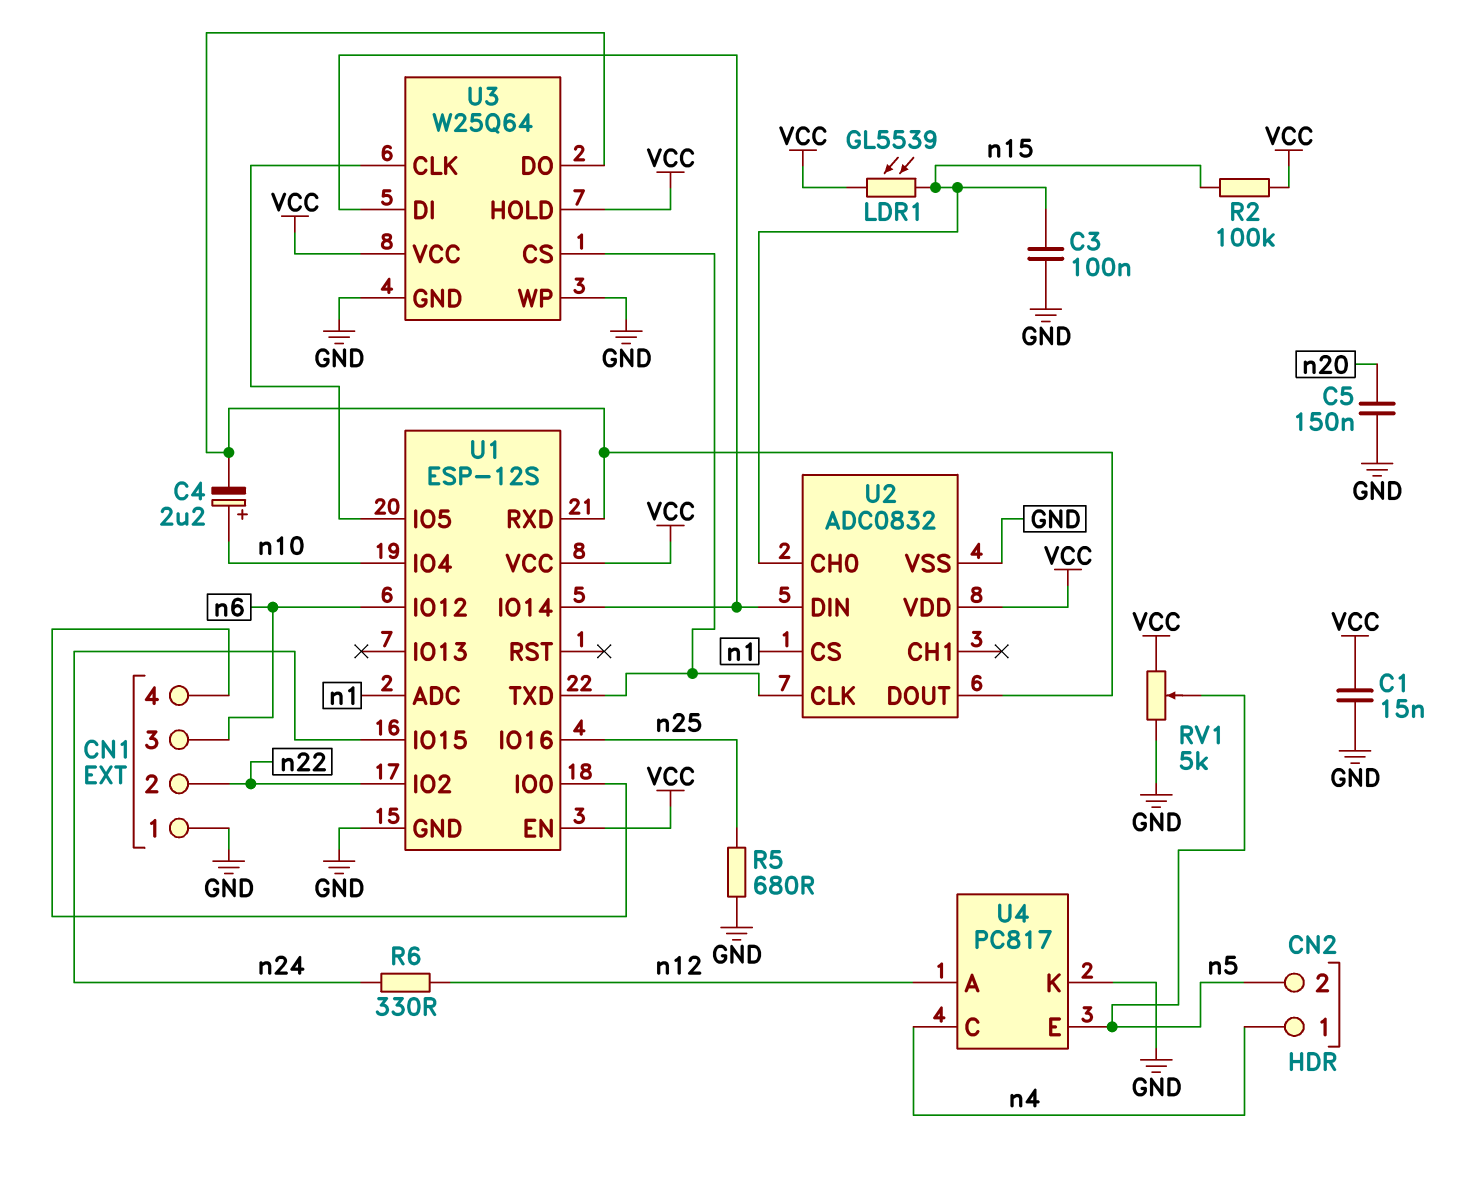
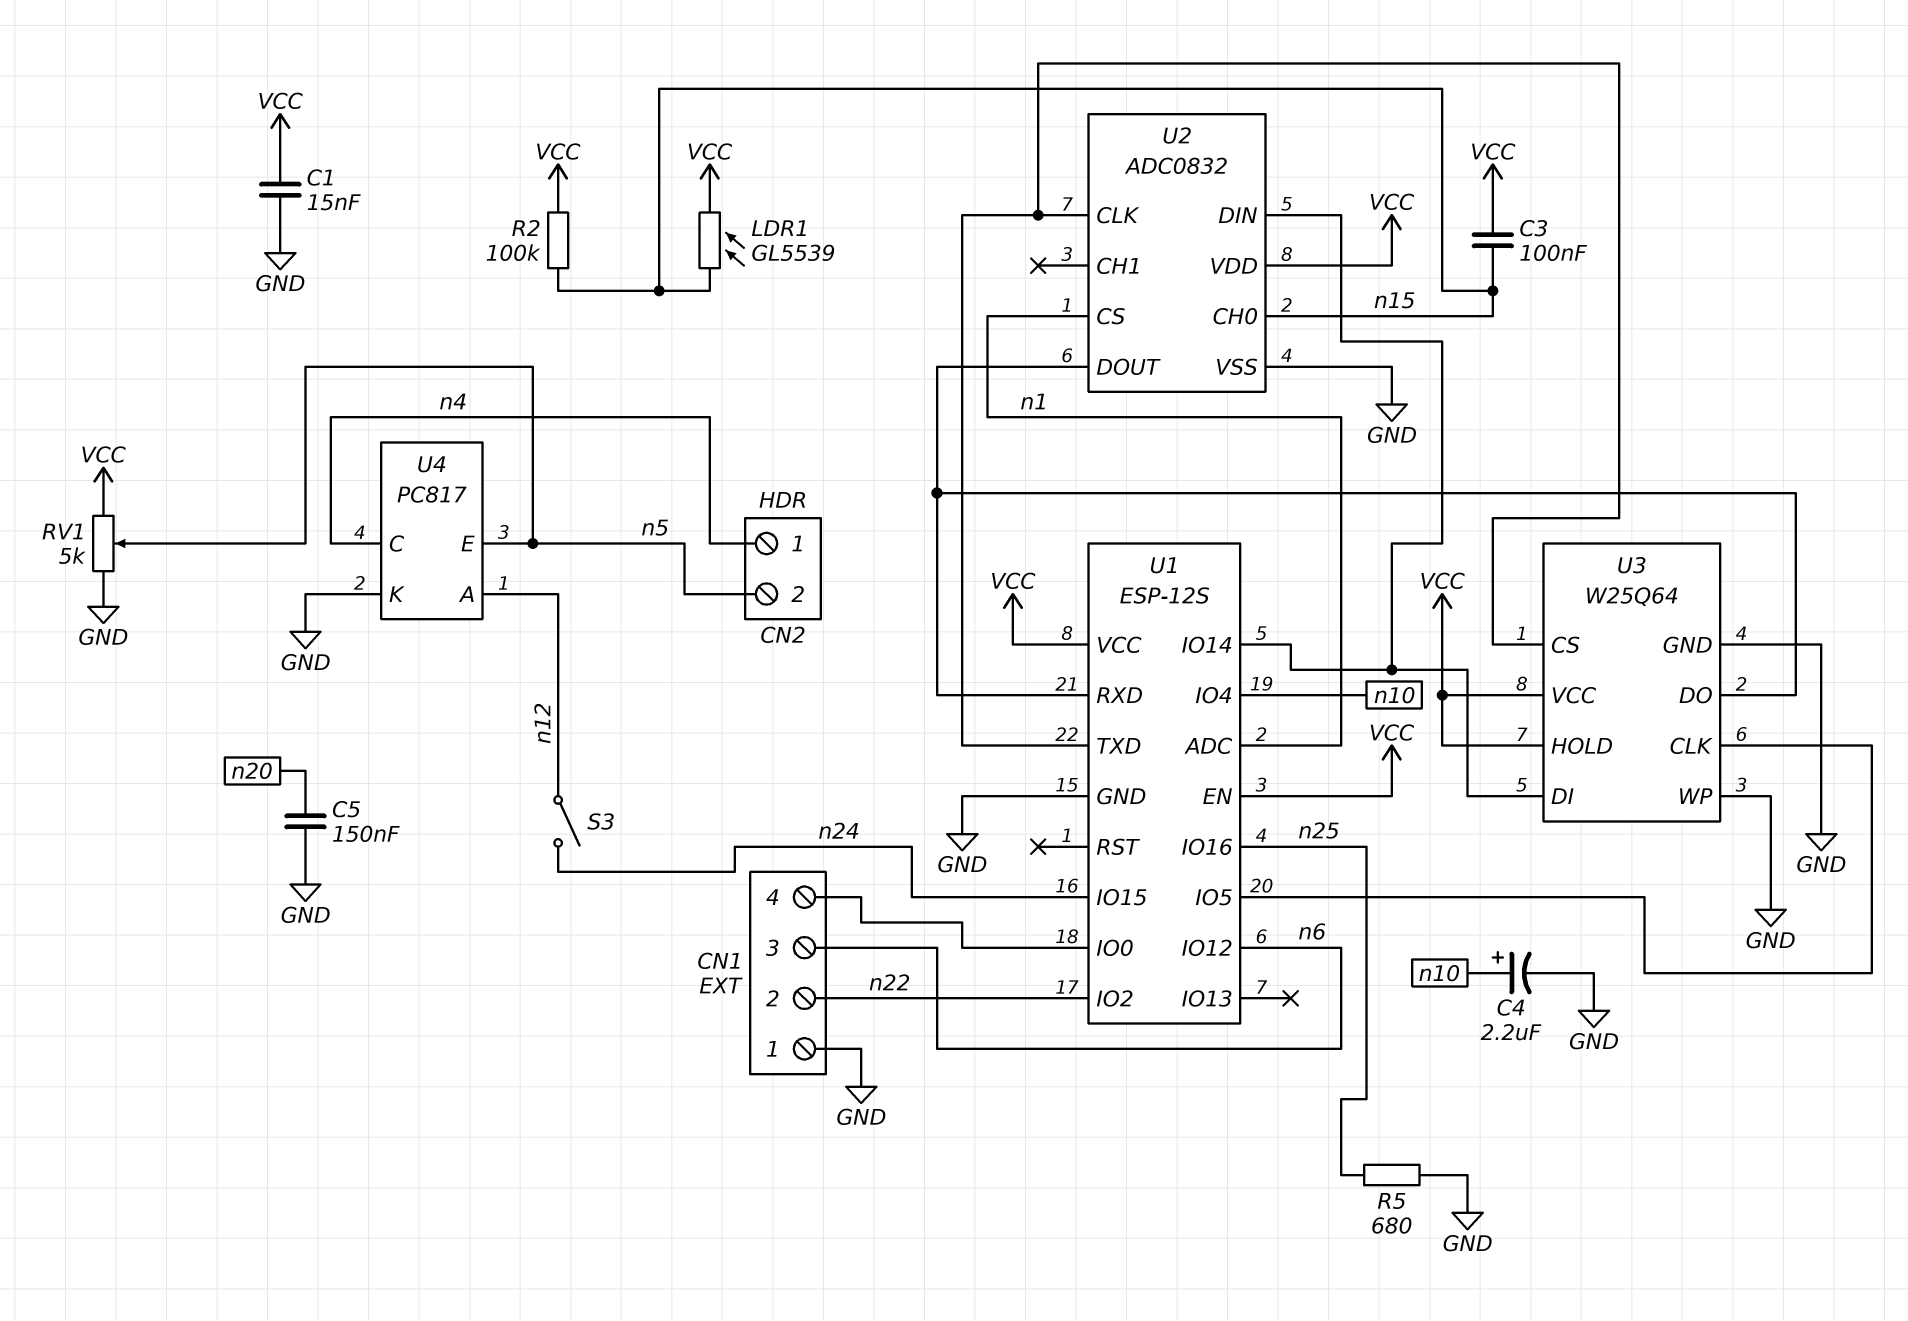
C3: 100nF (GND, n15) -> 100nF (VCC, n15)
C4: 2.2uF (plus n10, minus U1/RXD) -> 2.2uF (plus n10, minus GND)
R6: 330 (n12, n24) -> none
S3: none -> switch (n12, n24)

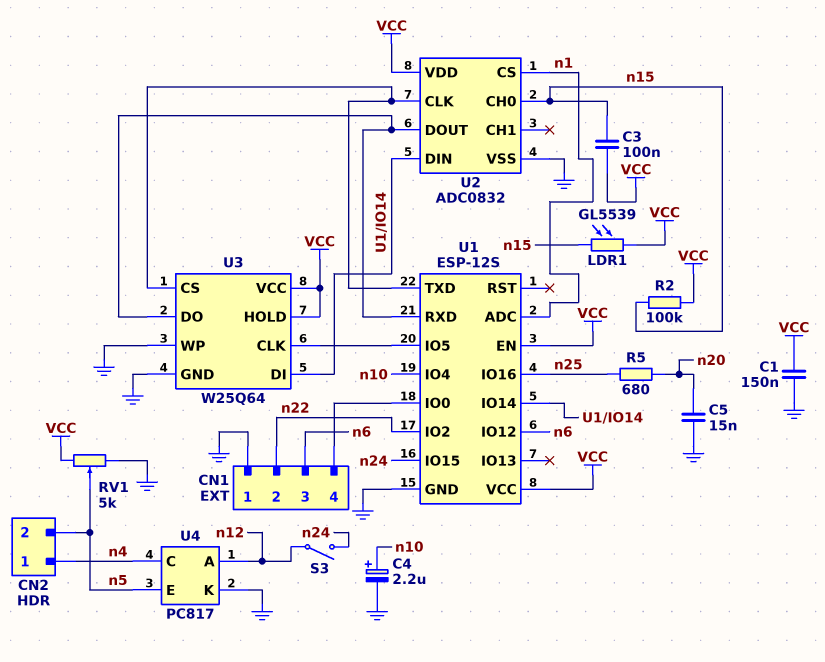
C1: 15nF (GND, VCC) -> 150nF (GND, VCC)
C5: 150nF (GND, n20) -> 15nF (GND, n20)
R5: 680 (GND, n25) -> 680 (n20, n25)

